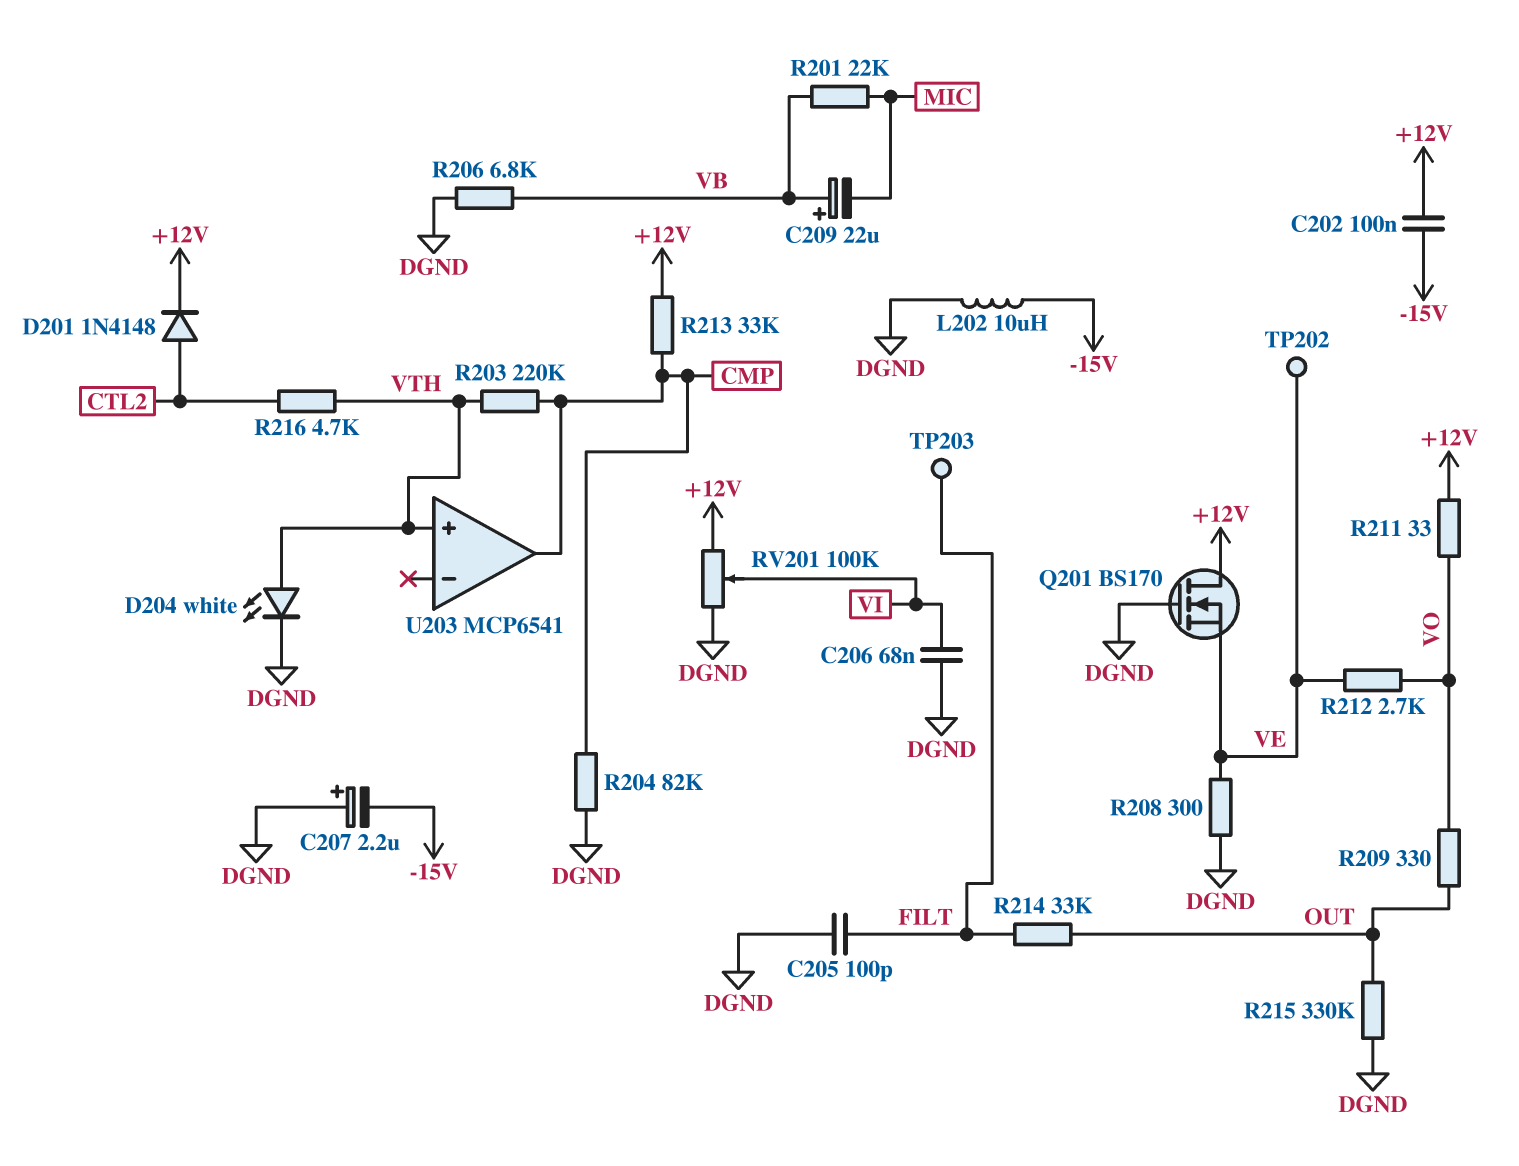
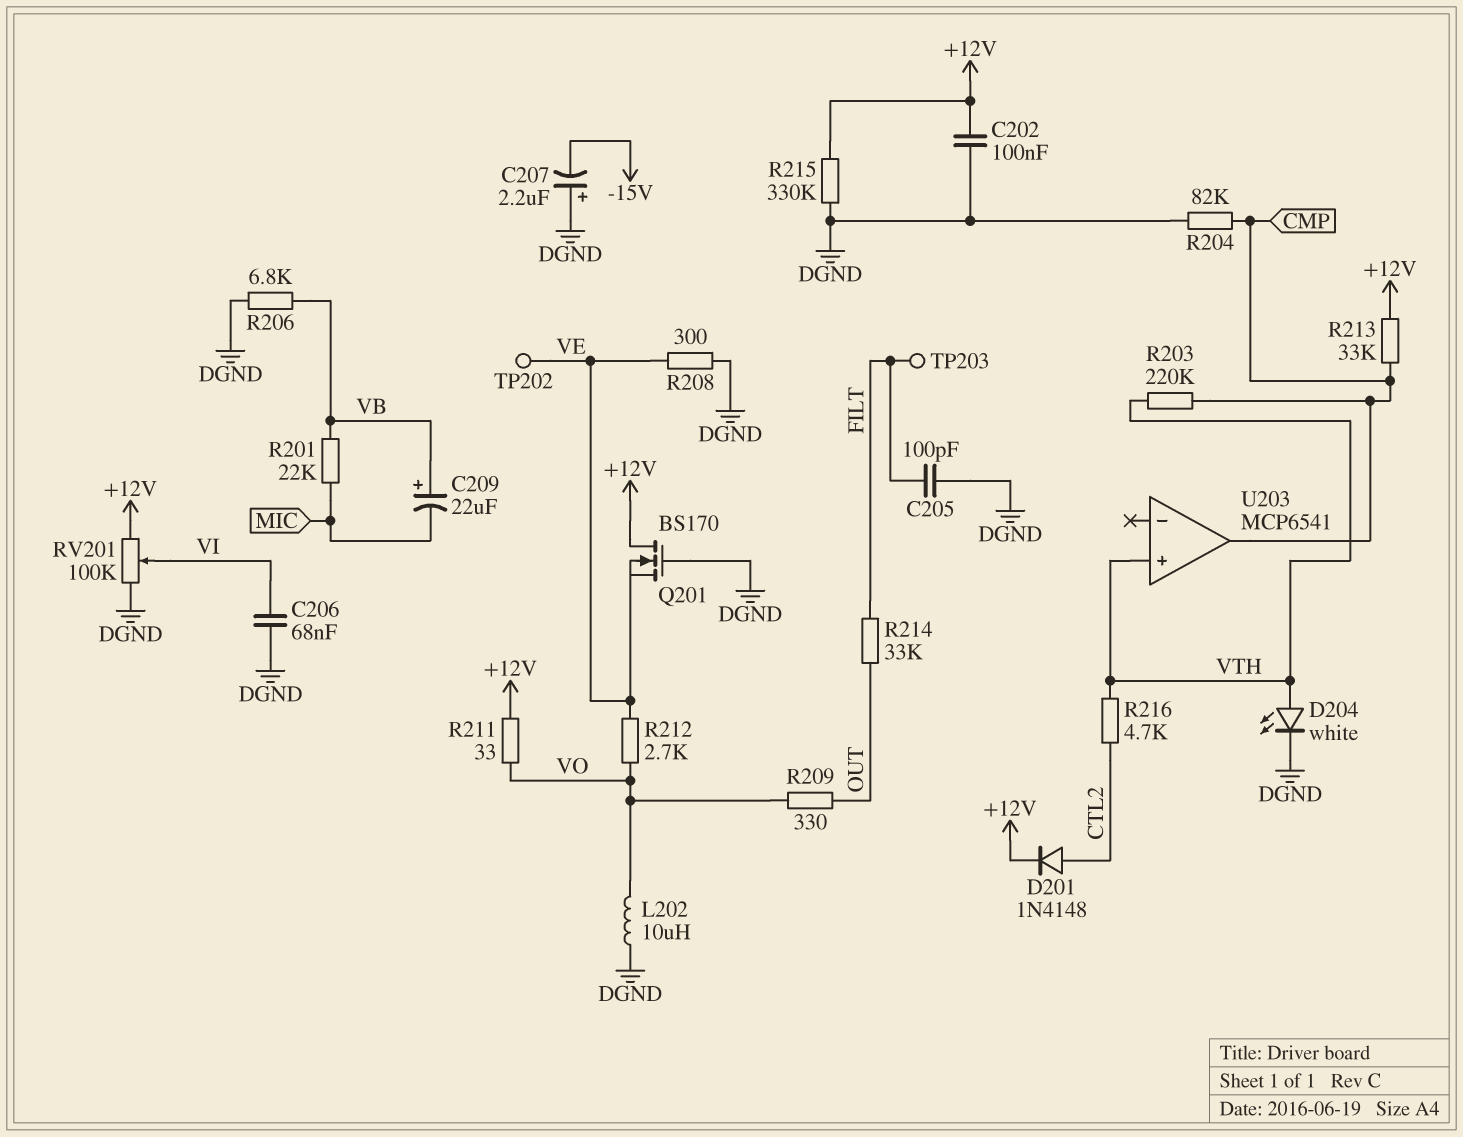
C202: 100nF (+12V, -15V) -> 100nF (+12V, DGND)
L202: 10uH (-15V, DGND) -> 10uH (DGND, VO)
R215: 330k (DGND, OUT) -> 330k (+12V, DGND)

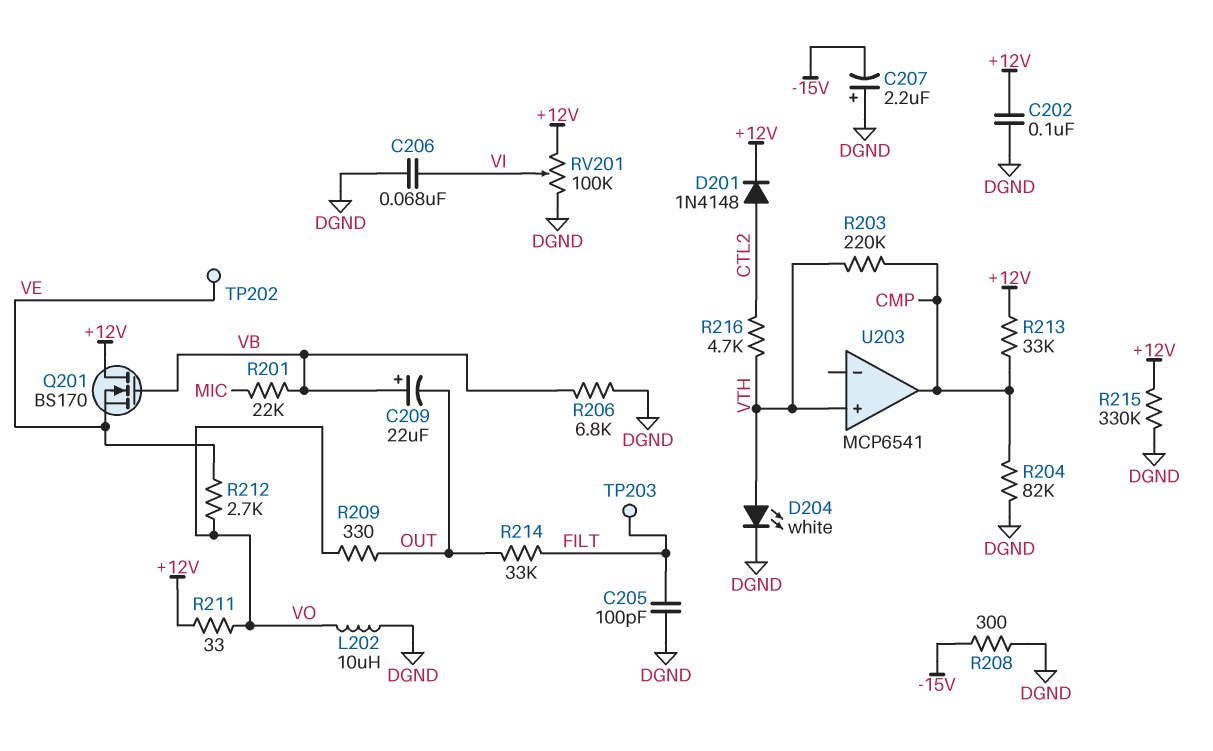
C209: 22uF (plus VB, minus MIC) -> 22uF (plus VB, minus OUT)
Q201: NMOS BS170 (G DGND, D +12V, S VE) -> NMOS BS170 (G VB, D +12V, S VE)
R208: 300 (DGND, VE) -> 300 (-15V, DGND)

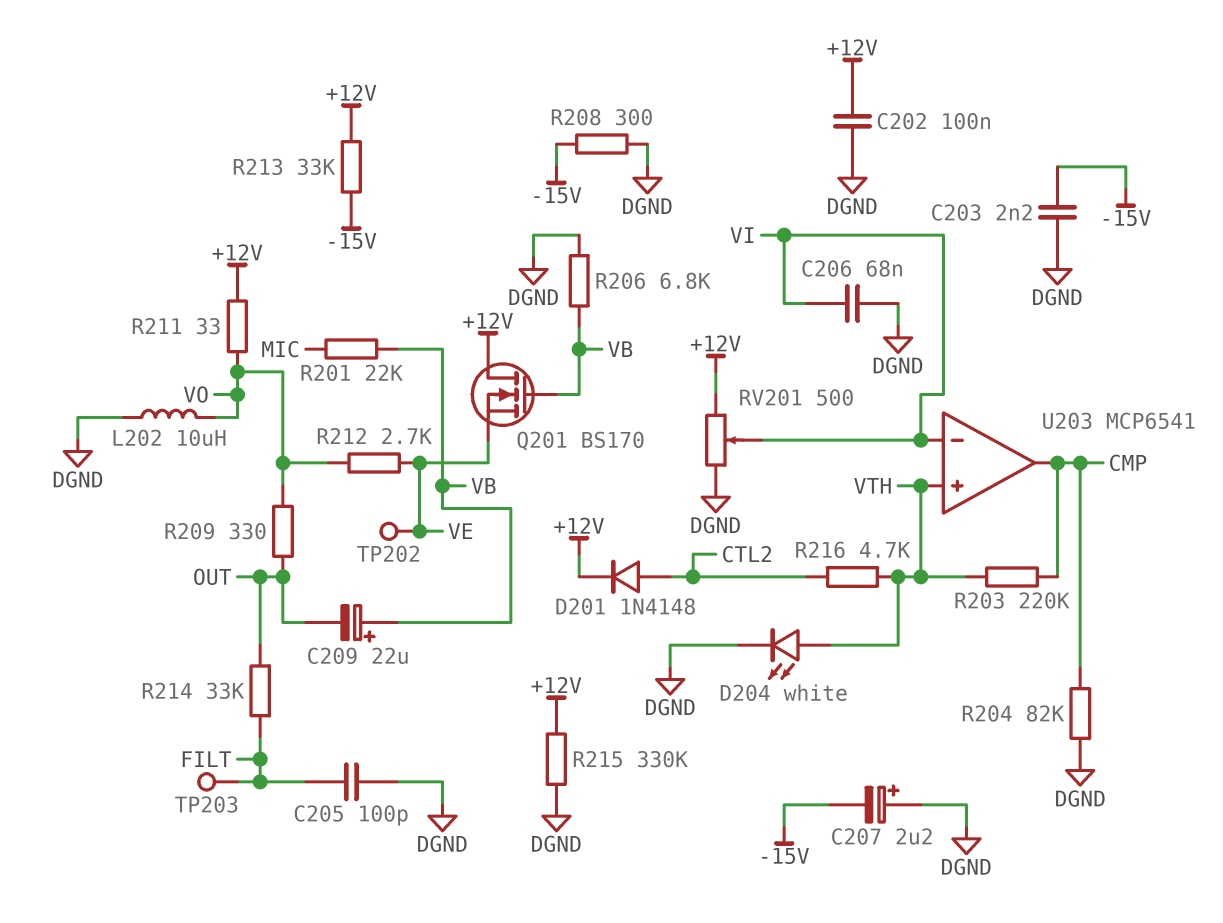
C203: none -> 2.2nF (-15V, DGND)
R213: 33k (+12V, CMP) -> 33k (+12V, -15V)
RV201: 100k (+12V, DGND, wiper VI) -> 500 (+12V, DGND, wiper VI)
U203 pin in-: none -> VI

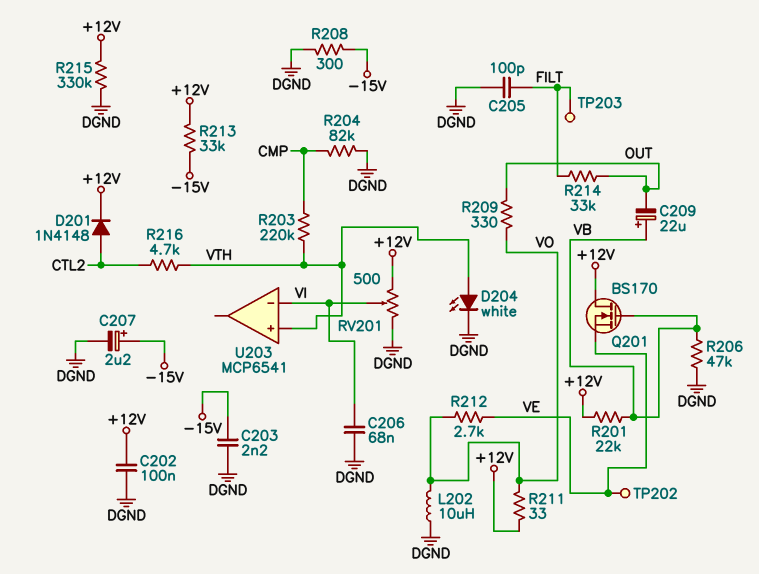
C207: 2.2uF (plus DGND, minus -15V) -> 2.2uF (plus -15V, minus DGND)
R201: 22k (MIC, VB) -> 22k (+12V, VB)
R206: 6.8k (DGND, VB) -> 47k (DGND, VB)
U203 pin out: CMP -> none

